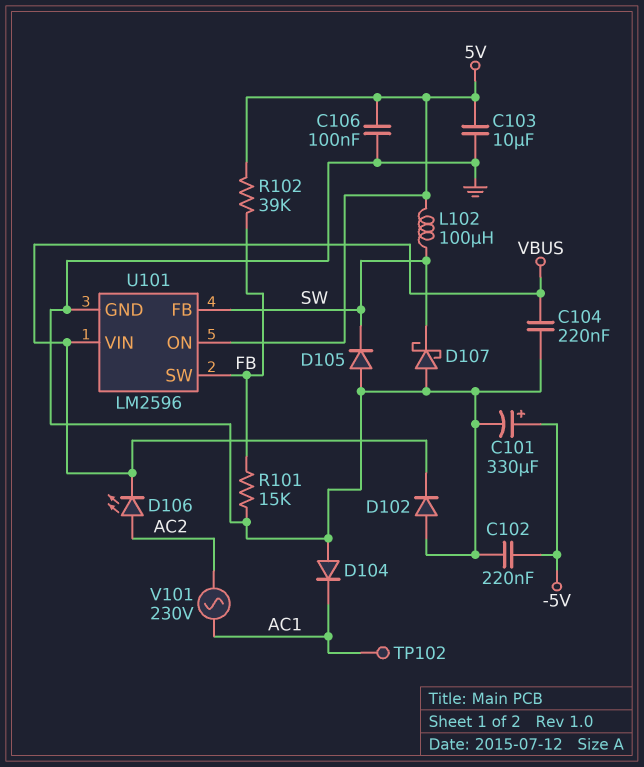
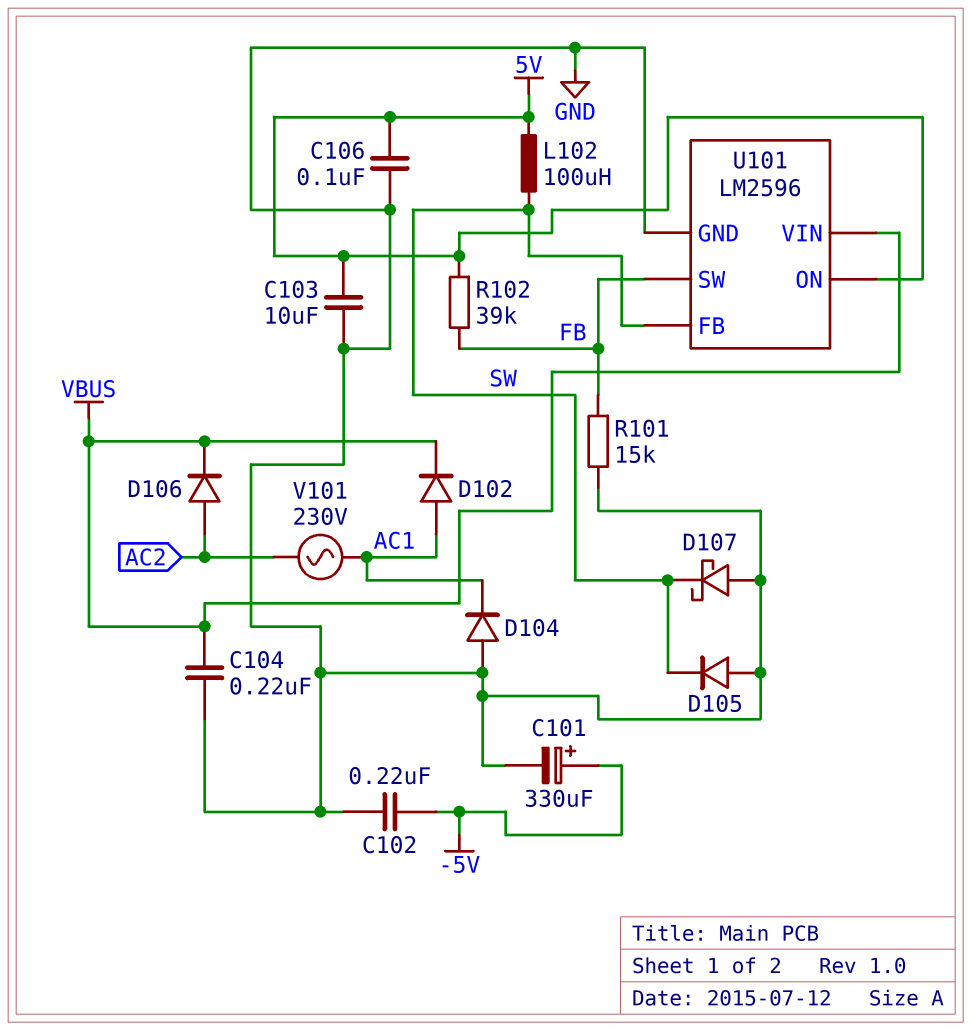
D102: diode (A GND, K VBUS) -> diode (A AC1, K VBUS)
D106: LED (A AC2, K VBUS) -> diode (A AC2, K VBUS)
TP102: test point (AC1) -> none

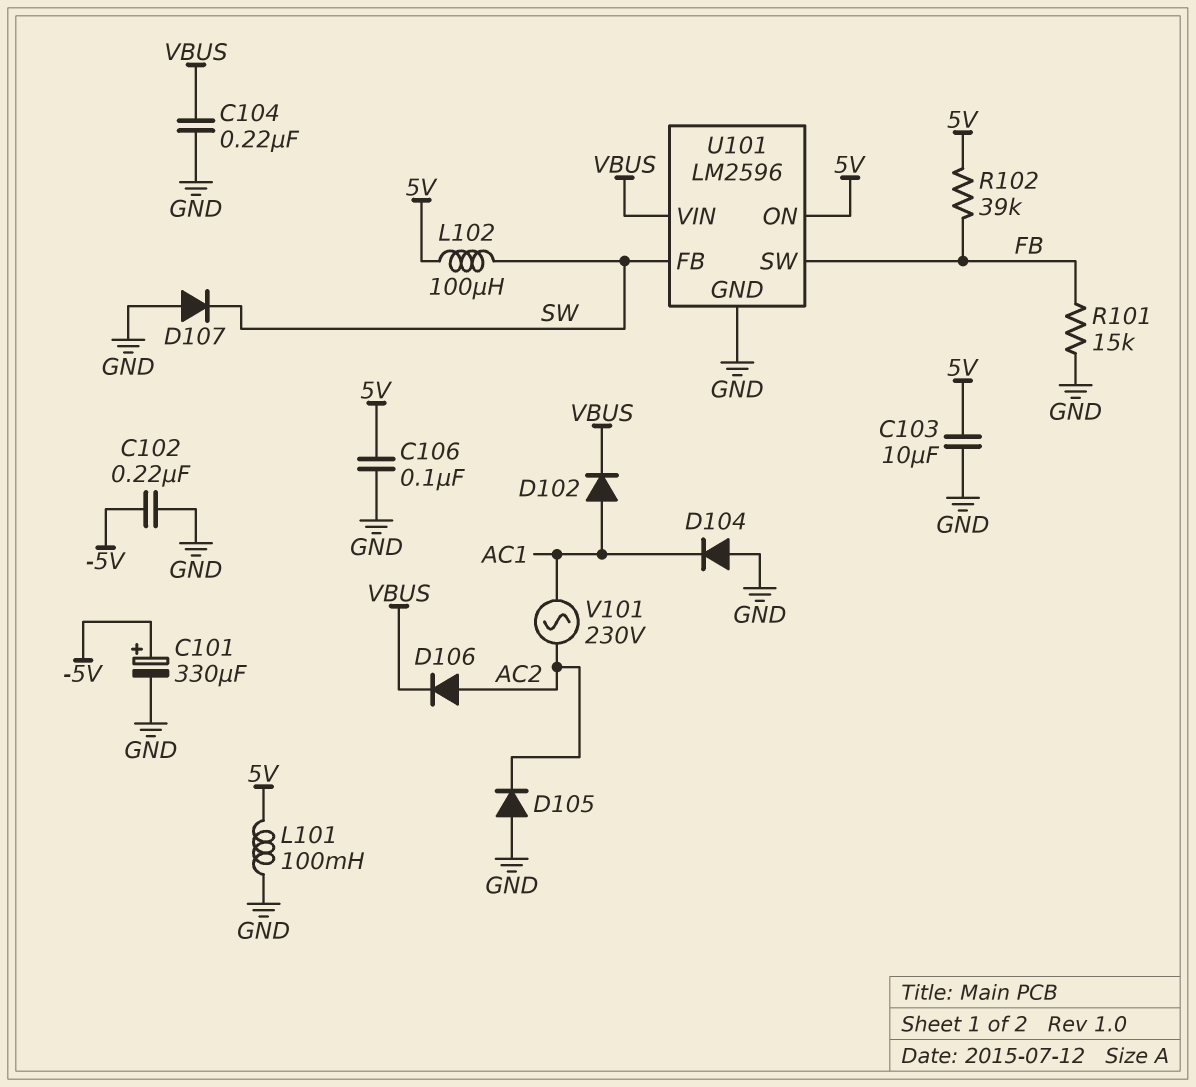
D105: diode (A GND, K SW) -> diode (A GND, K AC2)
D107: schottky (A GND, K SW) -> diode (A GND, K SW)
L101: none -> 100mH (5V, GND)

